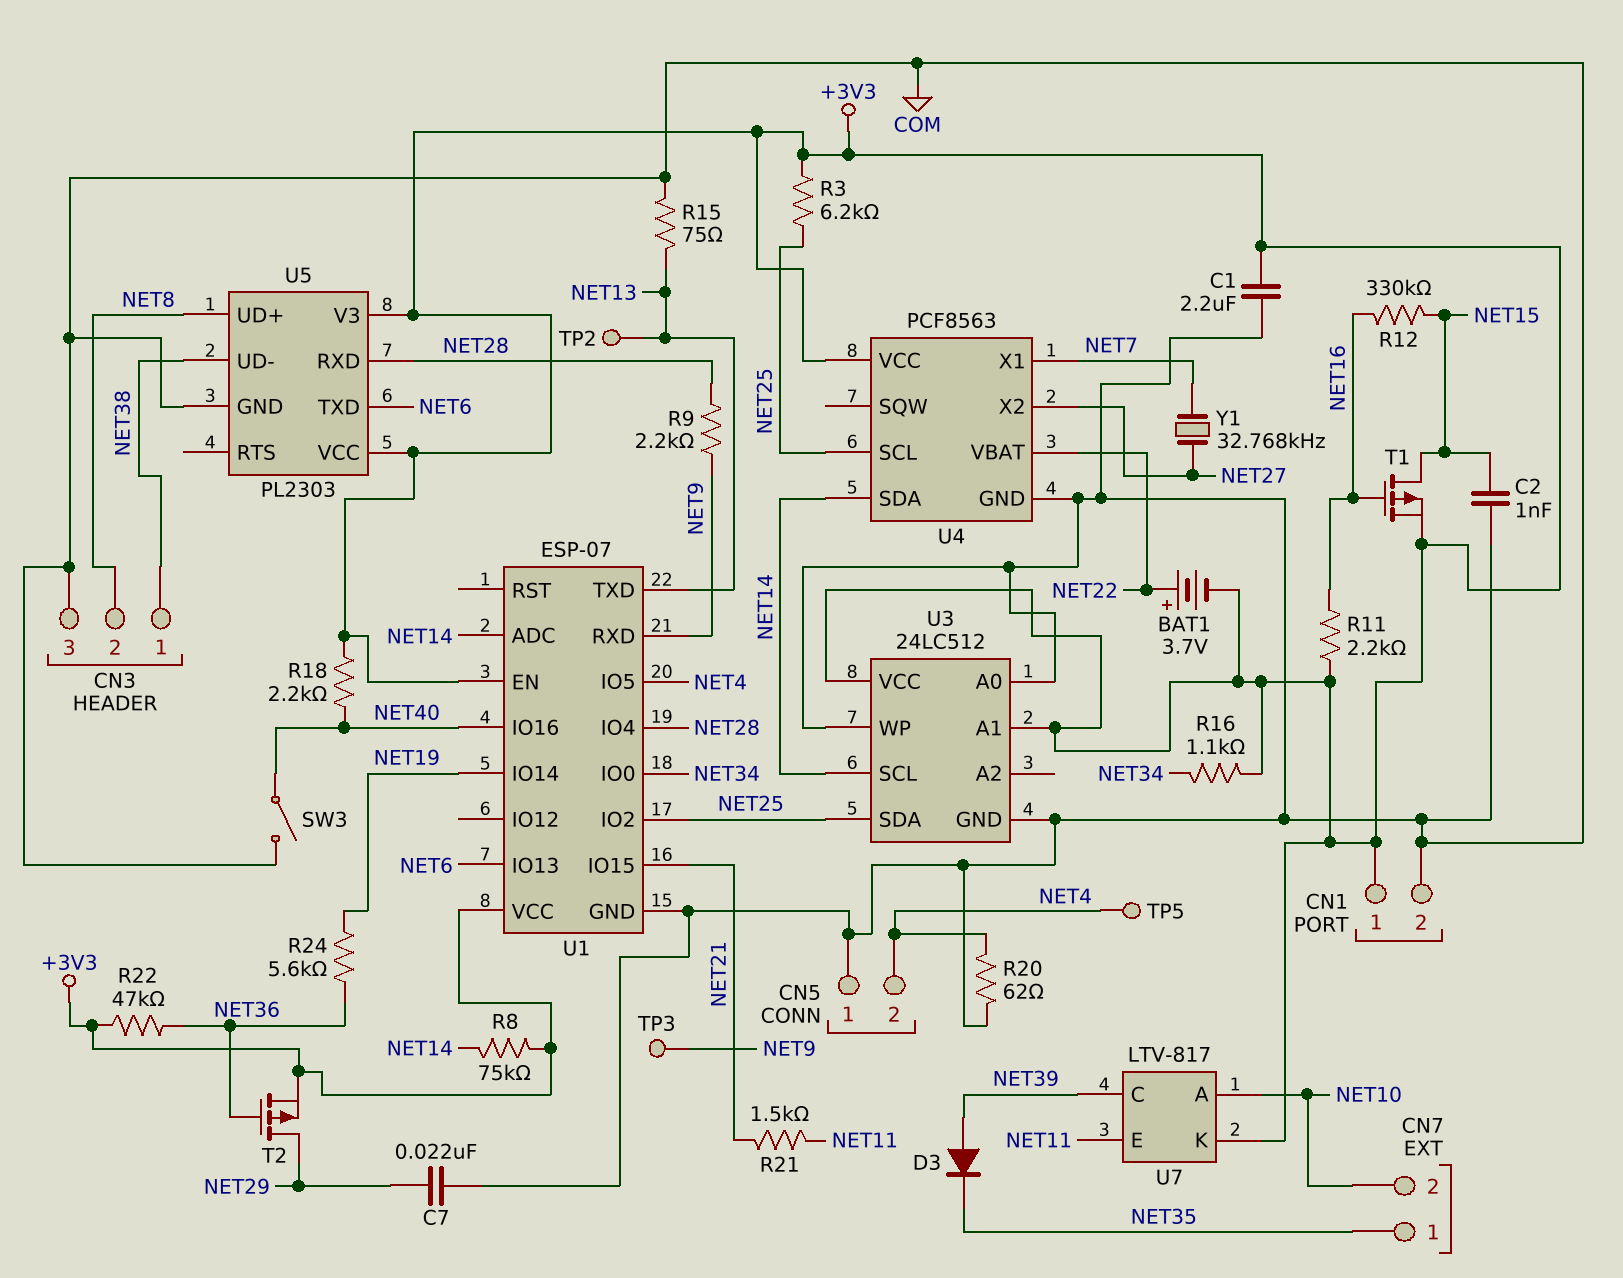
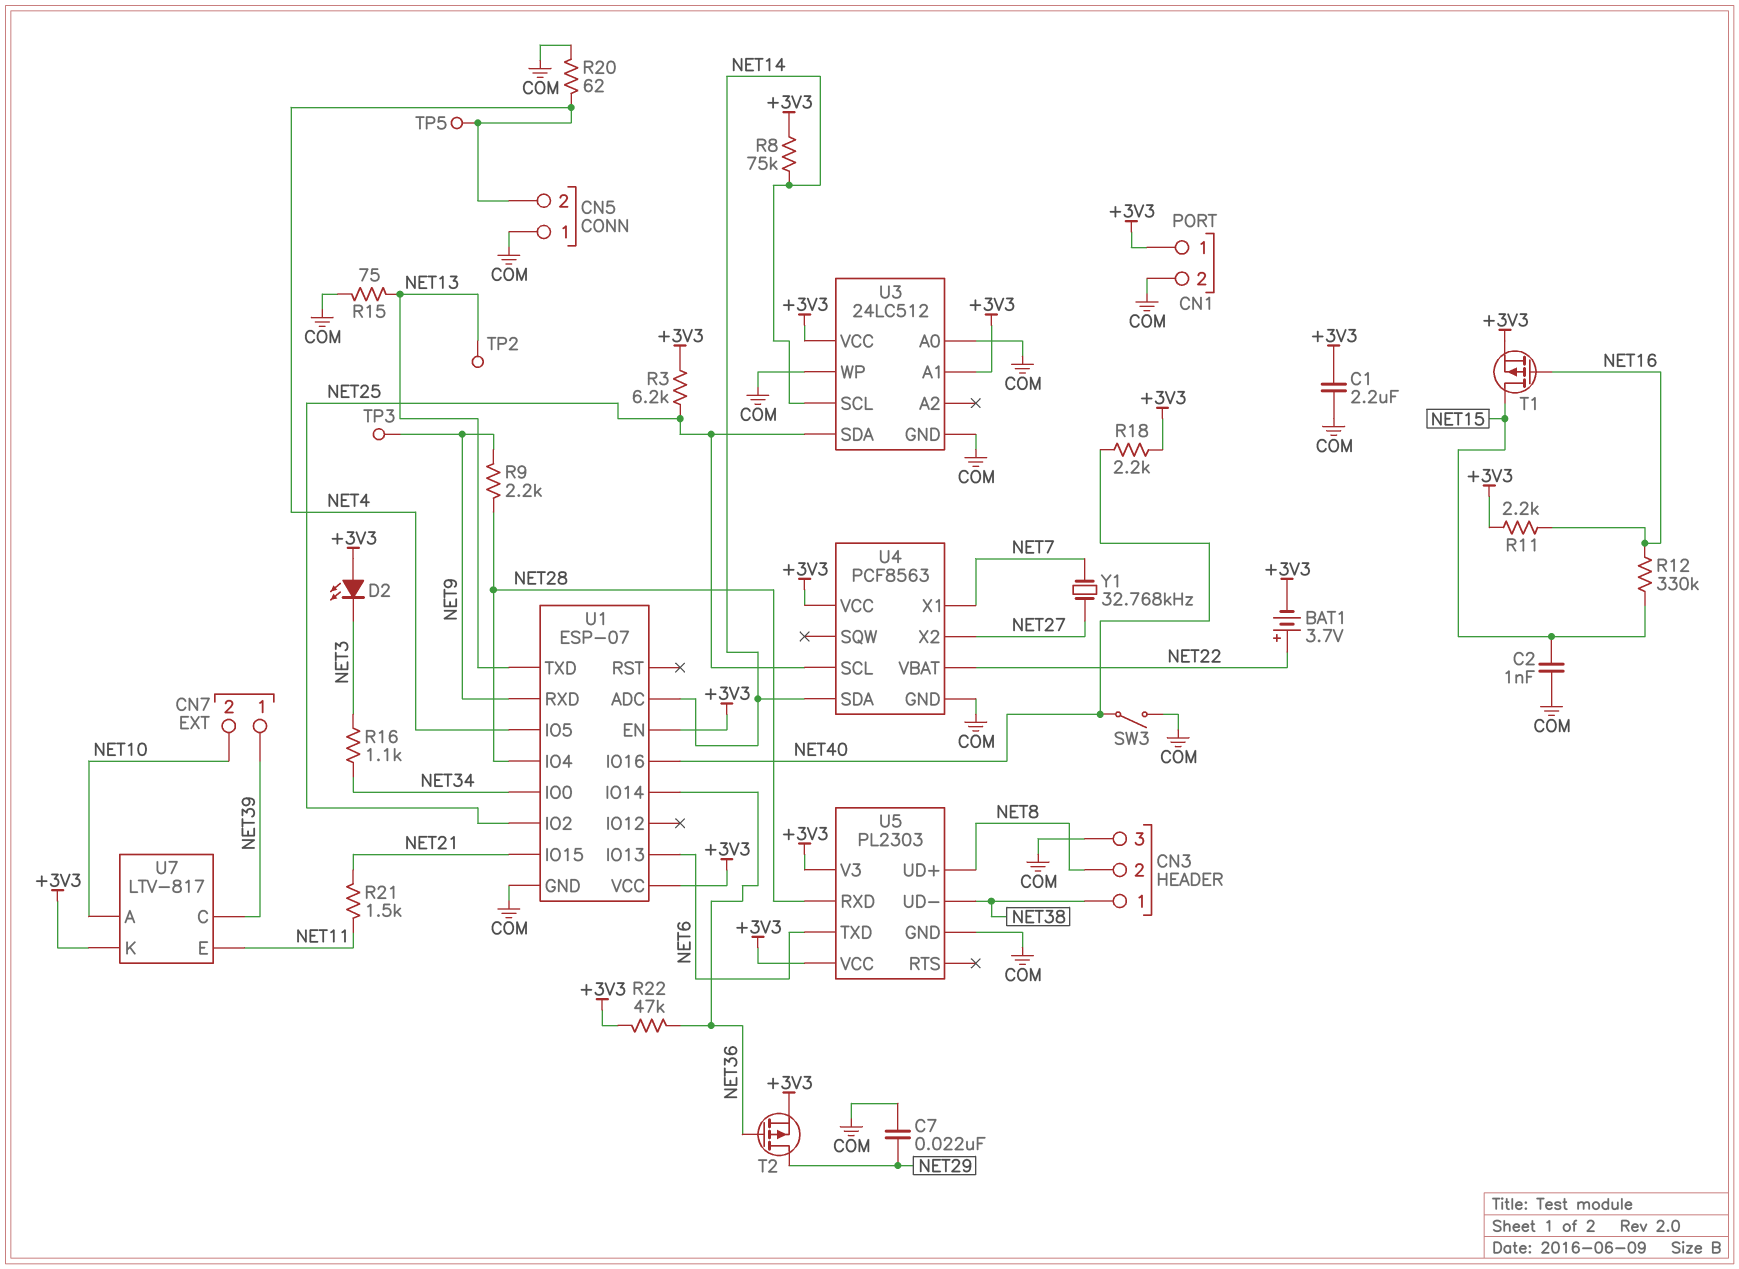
CN7 pin 1: NET35 -> NET39
D2: none -> LED (A +3V3, K NET3)
D3: diode (A NET39, K NET35) -> none
R16: 1.1k (+3V3, NET34) -> 1.1k (NET3, NET34)
R24: 5.6k (NET19, NET36) -> none
U1 pin IO14: NET19 -> NET36

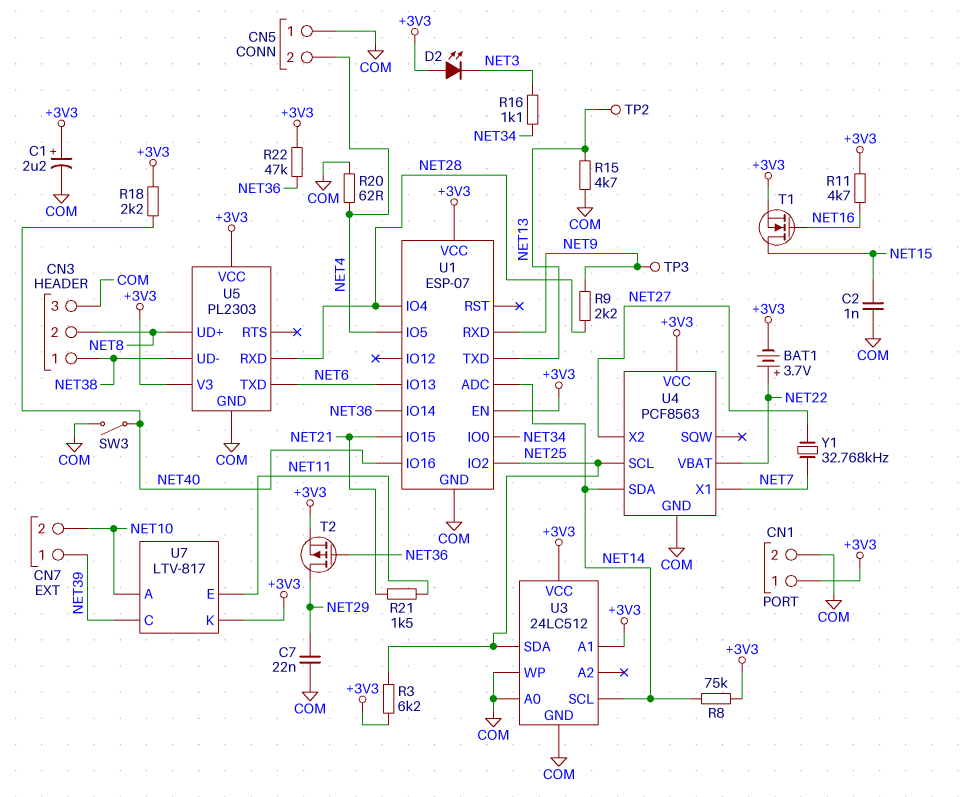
C1: 2.2uF (+3V3, COM) -> 2.2uF (plus +3V3, minus COM)
R11: 2.2k (+3V3, NET16) -> 4.7k (+3V3, NET16)
R12: 330k (NET15, NET16) -> none
R15: 75 (COM, NET13) -> 4.7k (COM, NET13)
T1: PMOS (G NET16, D NET15, S +3V3) -> NMOS (G NET16, D NET15, S +3V3)
TP5: test point (NET4) -> none

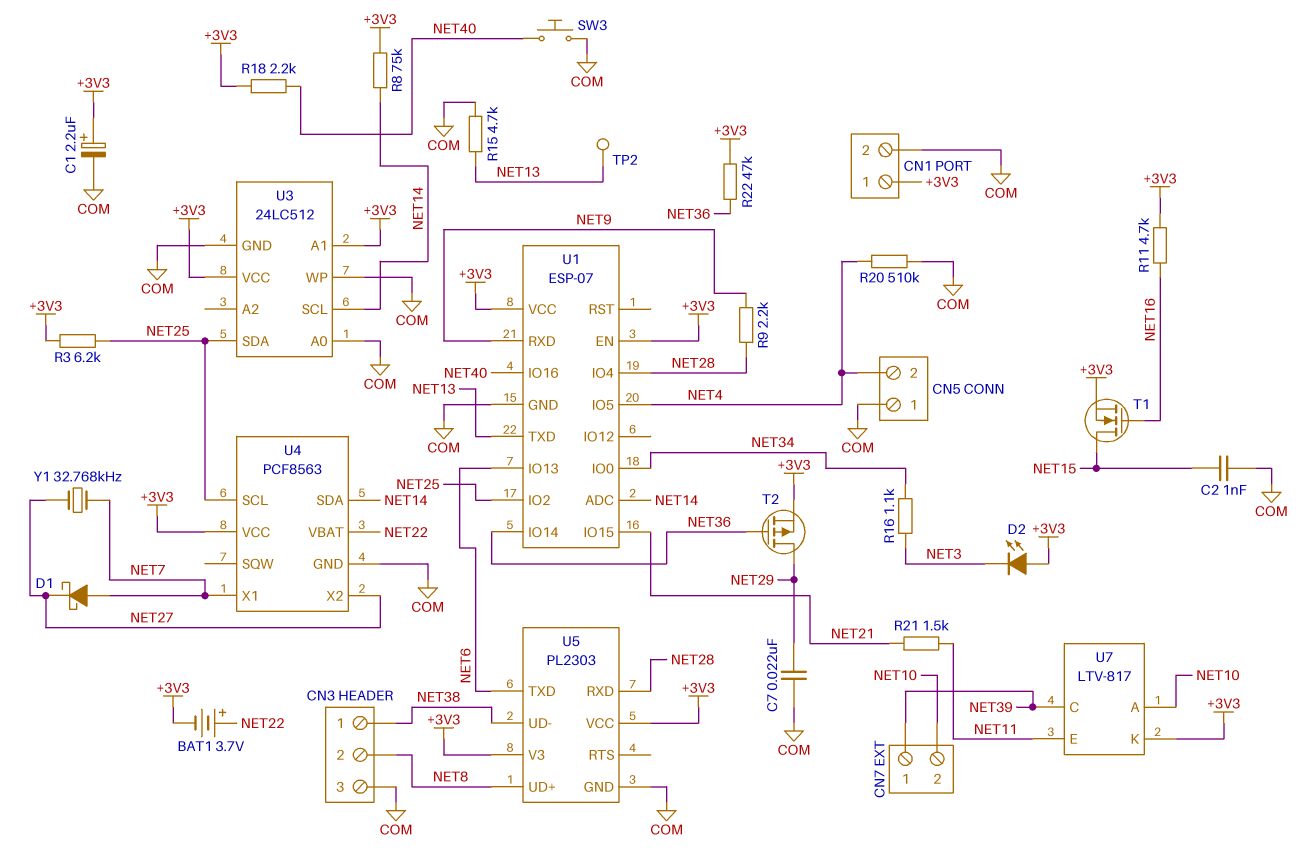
D1: none -> schottky (A NET7, K NET27)
R20: 62 (COM, NET4) -> 510k (COM, NET4)
SW3: switch (COM, NET40) -> button (COM, NET40)
TP3: test point (NET9) -> none

